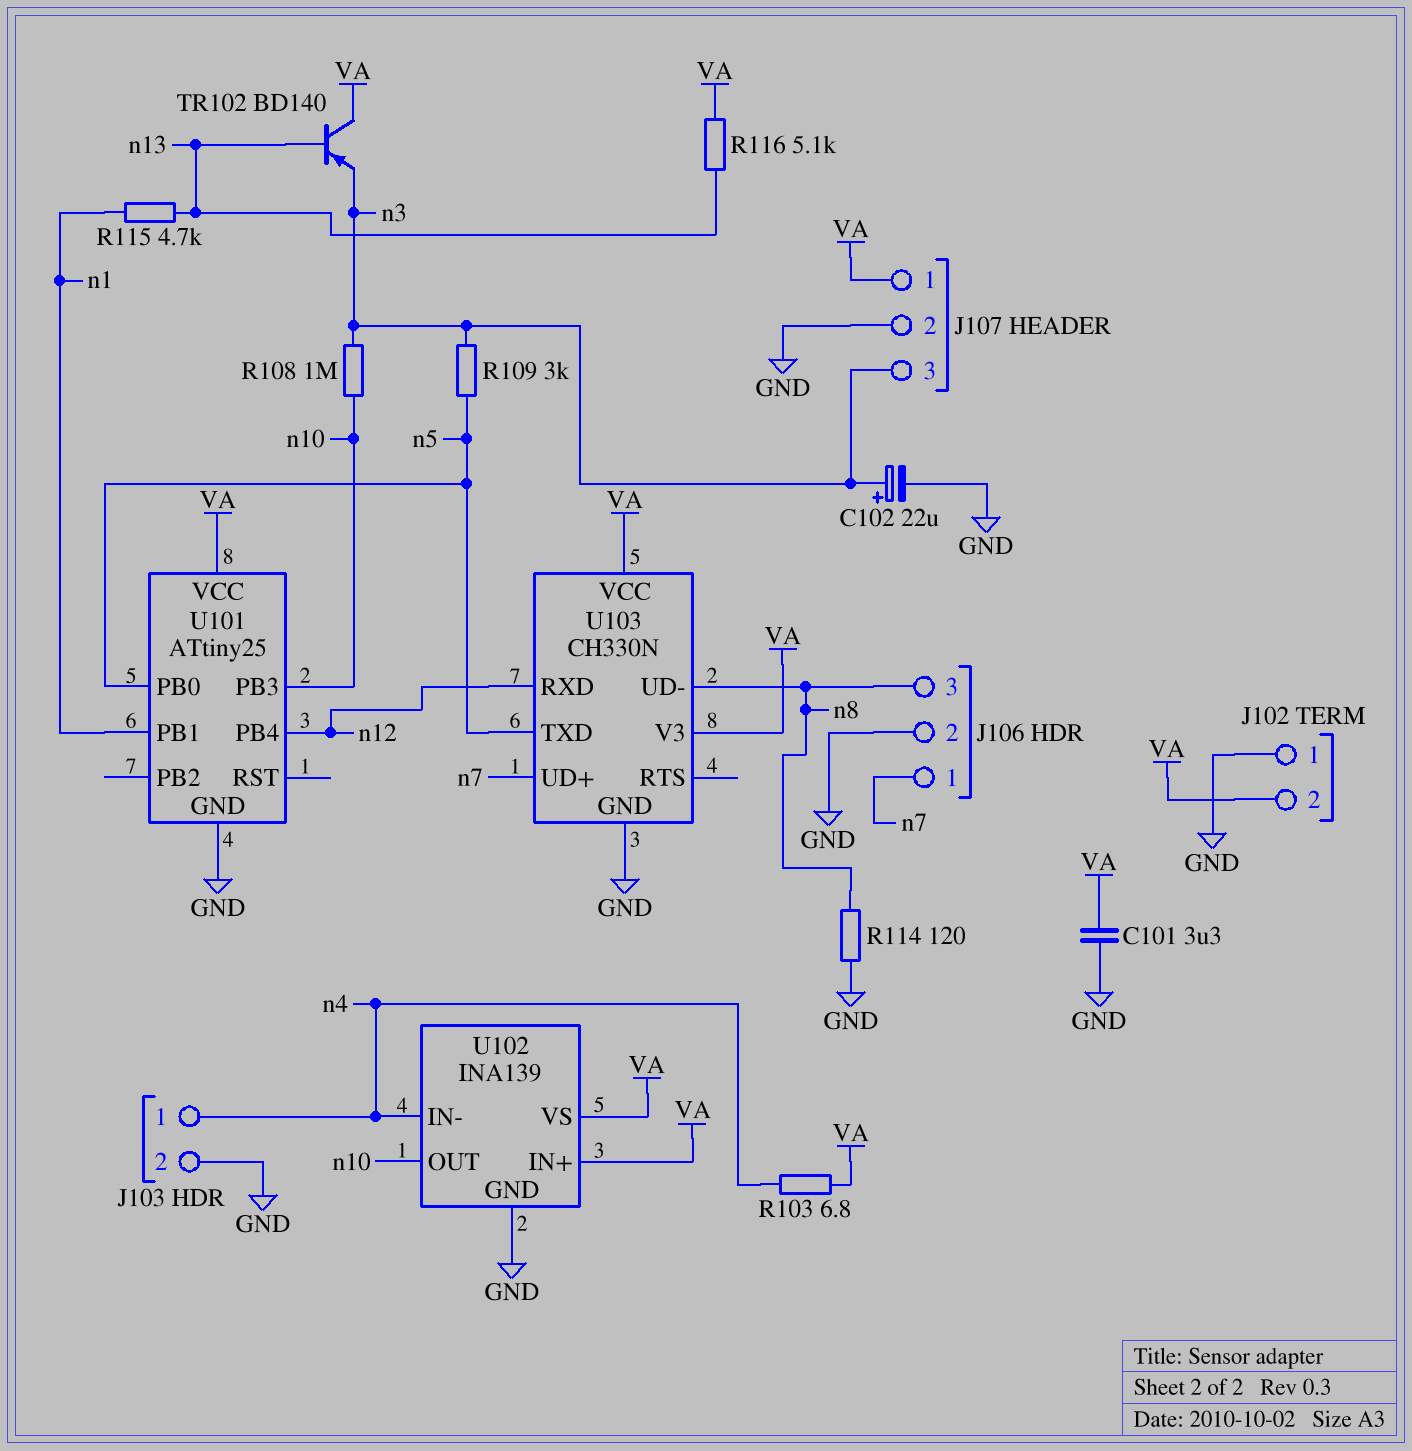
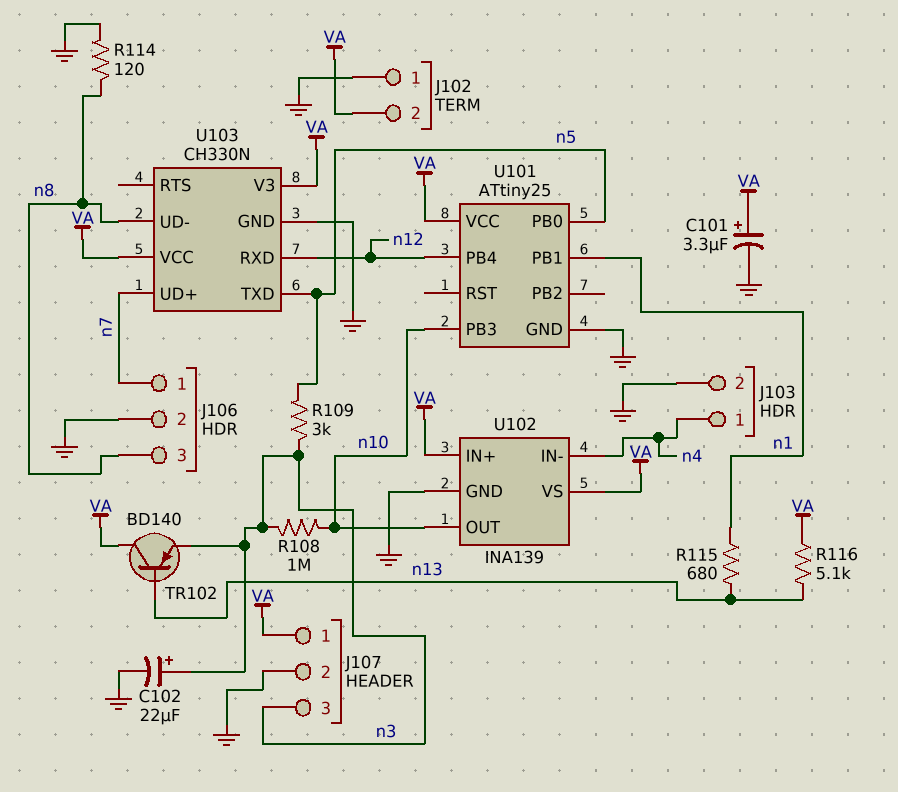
C101: 3.3uF (GND, VA) -> 3.3uF (plus VA, minus GND)
R103: 6.8 (VA, n4) -> none
R115: 4.7k (n1, n13) -> 680 (n1, n13)

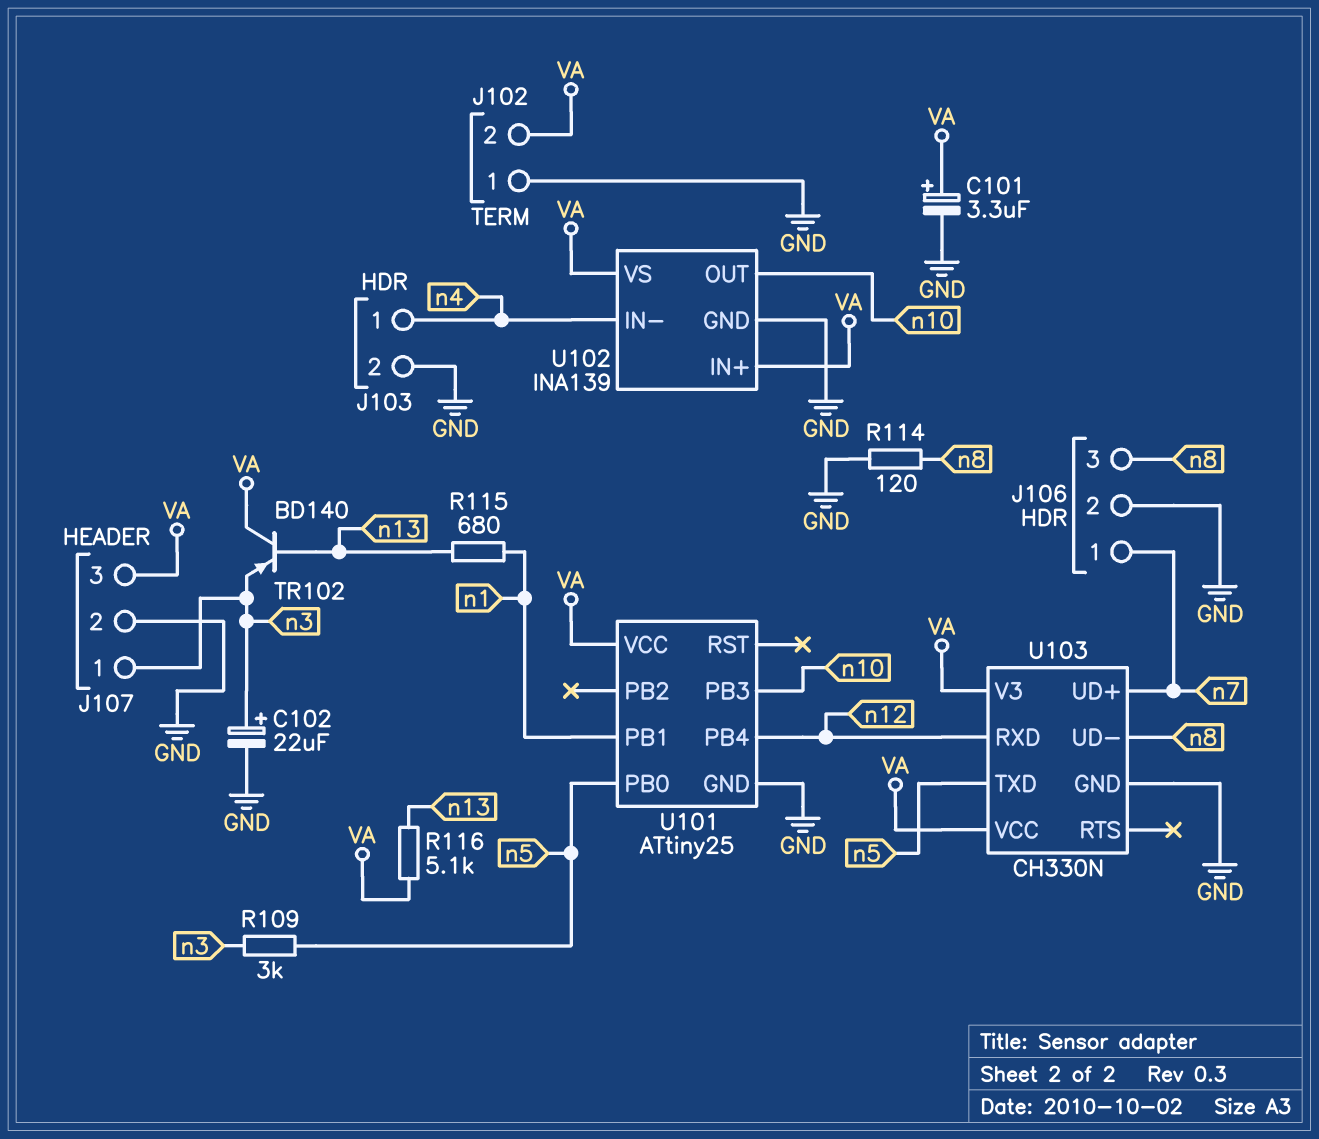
J107 pin 1: VA -> n3
J107 pin 3: n3 -> VA
R108: 1M (n3, n10) -> none

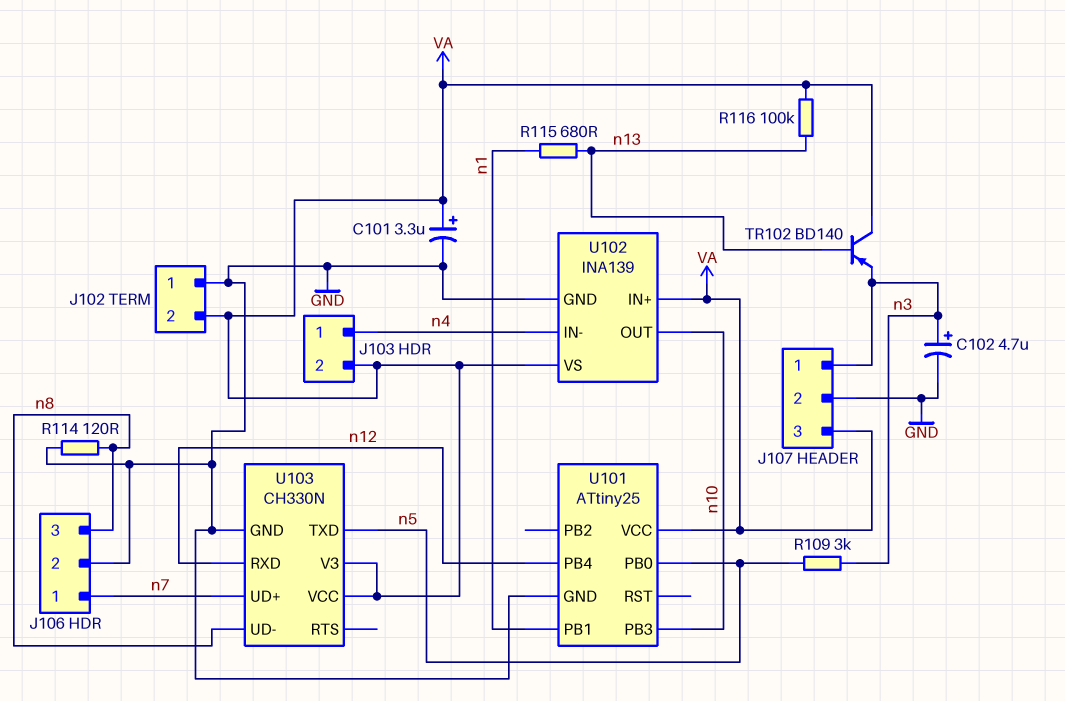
C102: 22uF (plus n3, minus GND) -> 4.7uF (plus n3, minus GND)
J103 pin 2: GND -> VA
R116: 5.1k (VA, n13) -> 100k (VA, n13)

